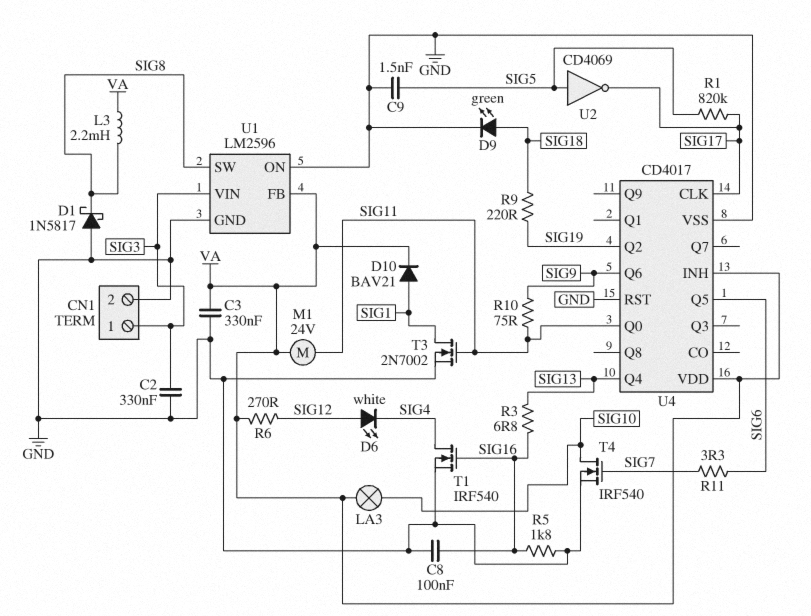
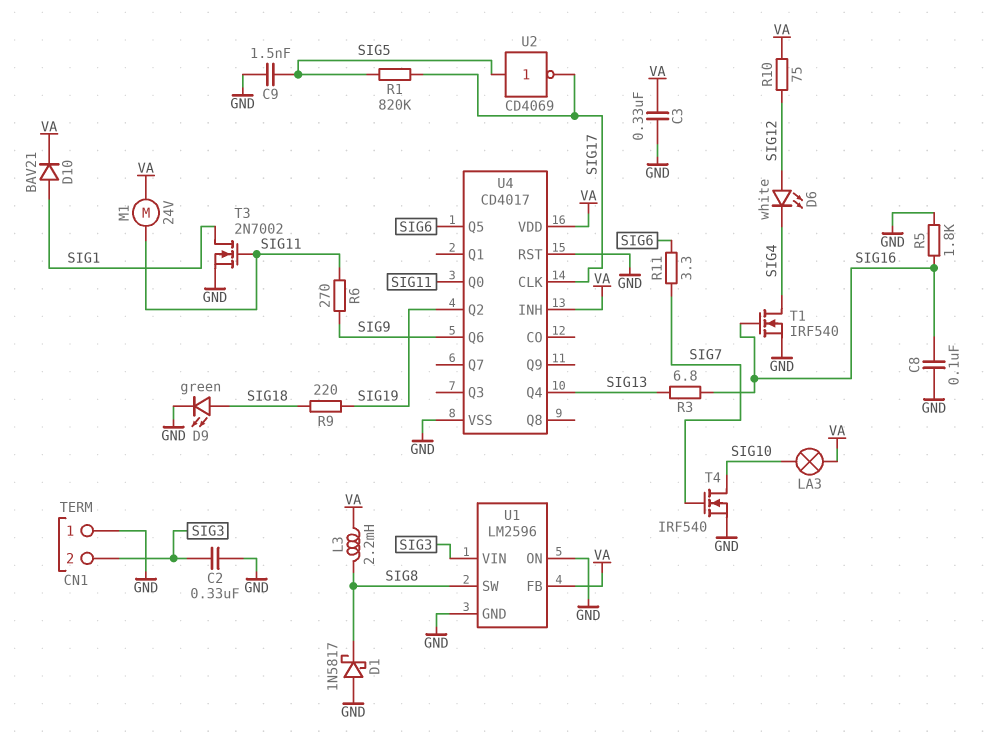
CN1 pin 1: SIG3 -> GND
CN1 pin 2: GND -> SIG3
R6: 270 (SIG12, VA) -> 270 (SIG9, SIG11)
R10: 75 (SIG9, SIG11) -> 75 (SIG12, VA)

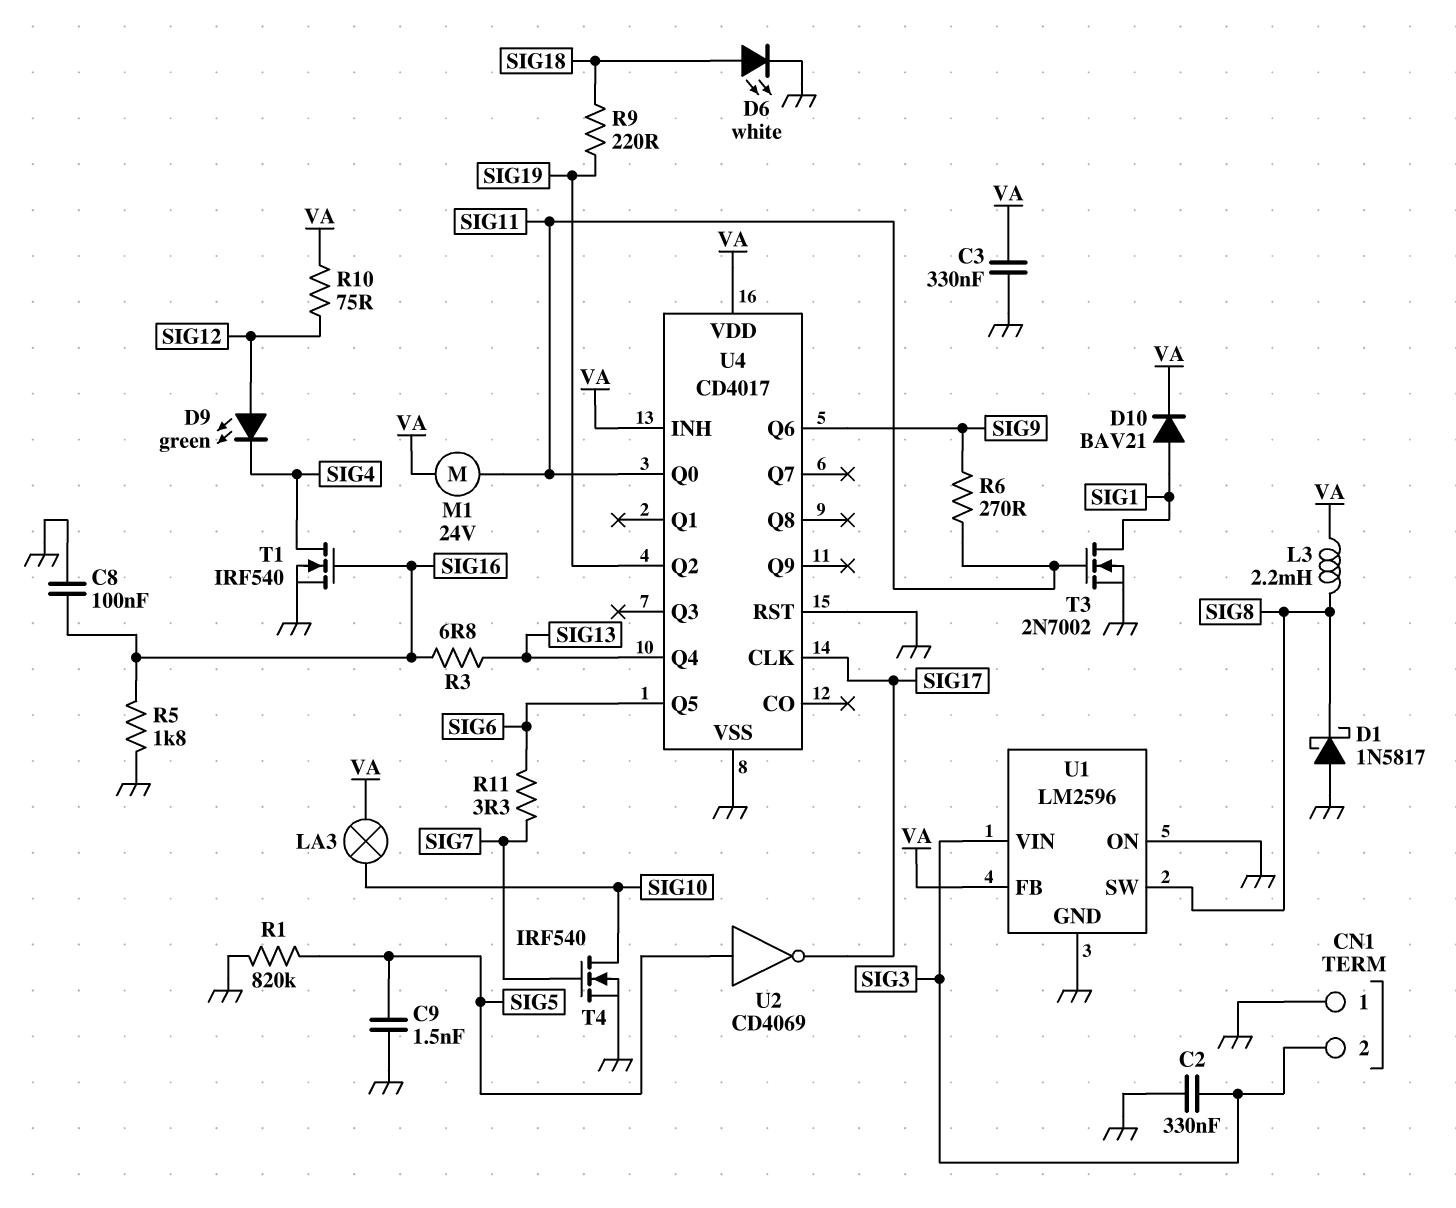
D6: LED white (A SIG12, K SIG4) -> LED white (A SIG18, K GND)
D9: LED green (A SIG18, K GND) -> LED green (A SIG12, K SIG4)
R1: 820k (SIG5, SIG17) -> 820k (GND, SIG5)

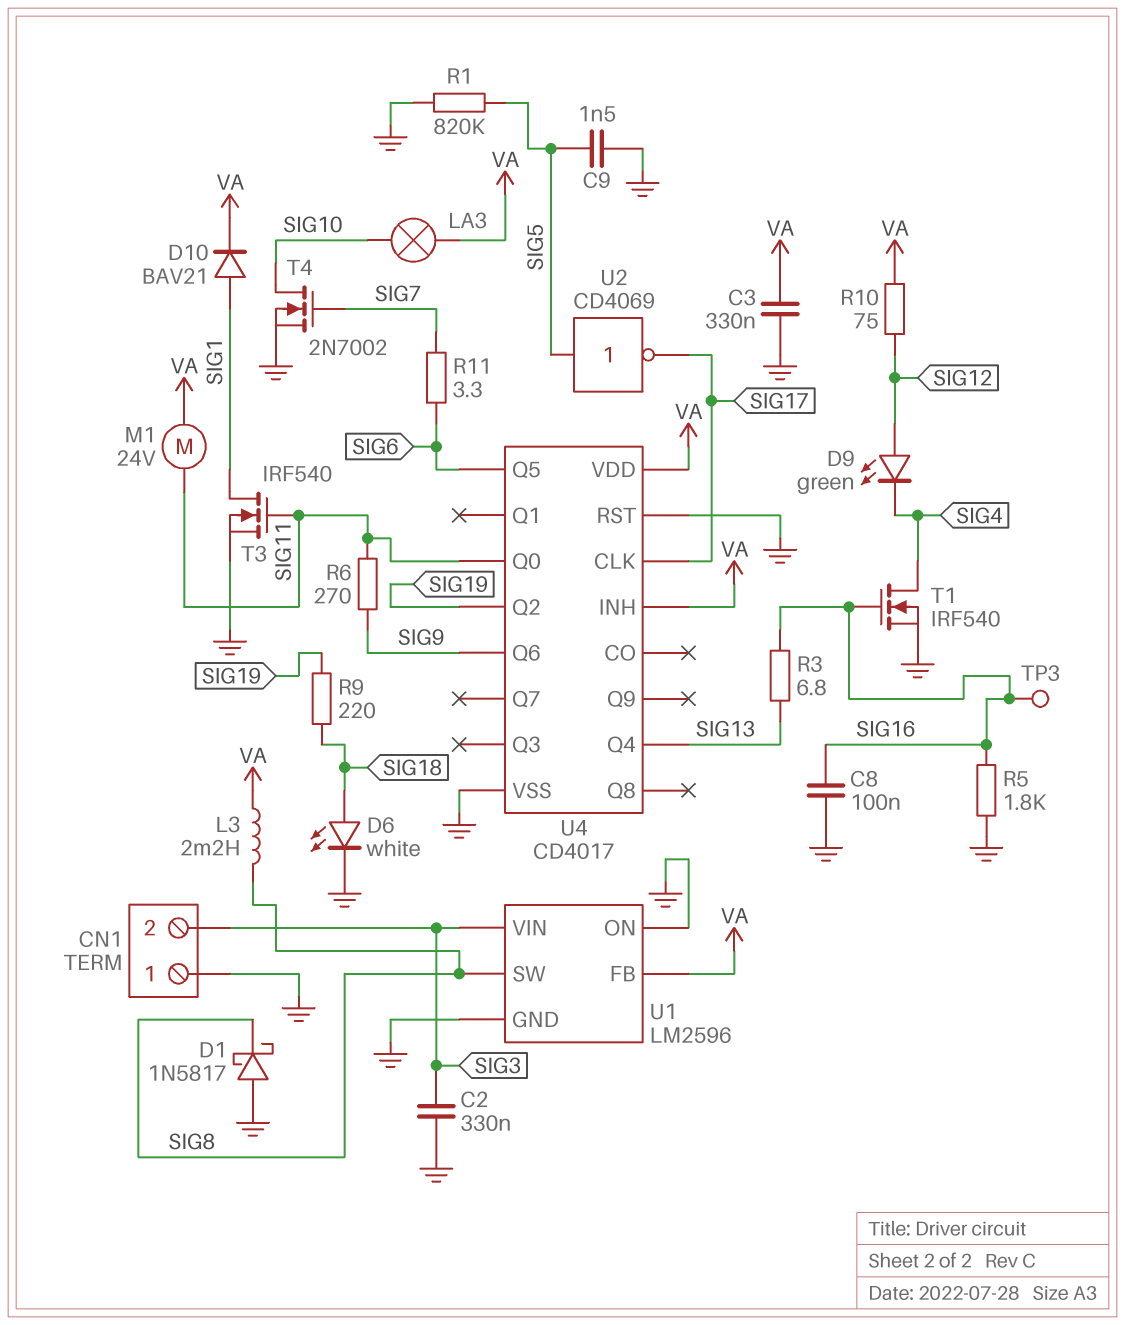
T3: NMOS 2N7002 (G SIG11, D SIG1, S GND) -> NMOS IRF540 (G SIG11, D SIG1, S GND)
T4: NMOS IRF540 (G SIG7, D SIG10, S GND) -> NMOS 2N7002 (G SIG7, D SIG10, S GND)
TP3: none -> test point (SIG16)

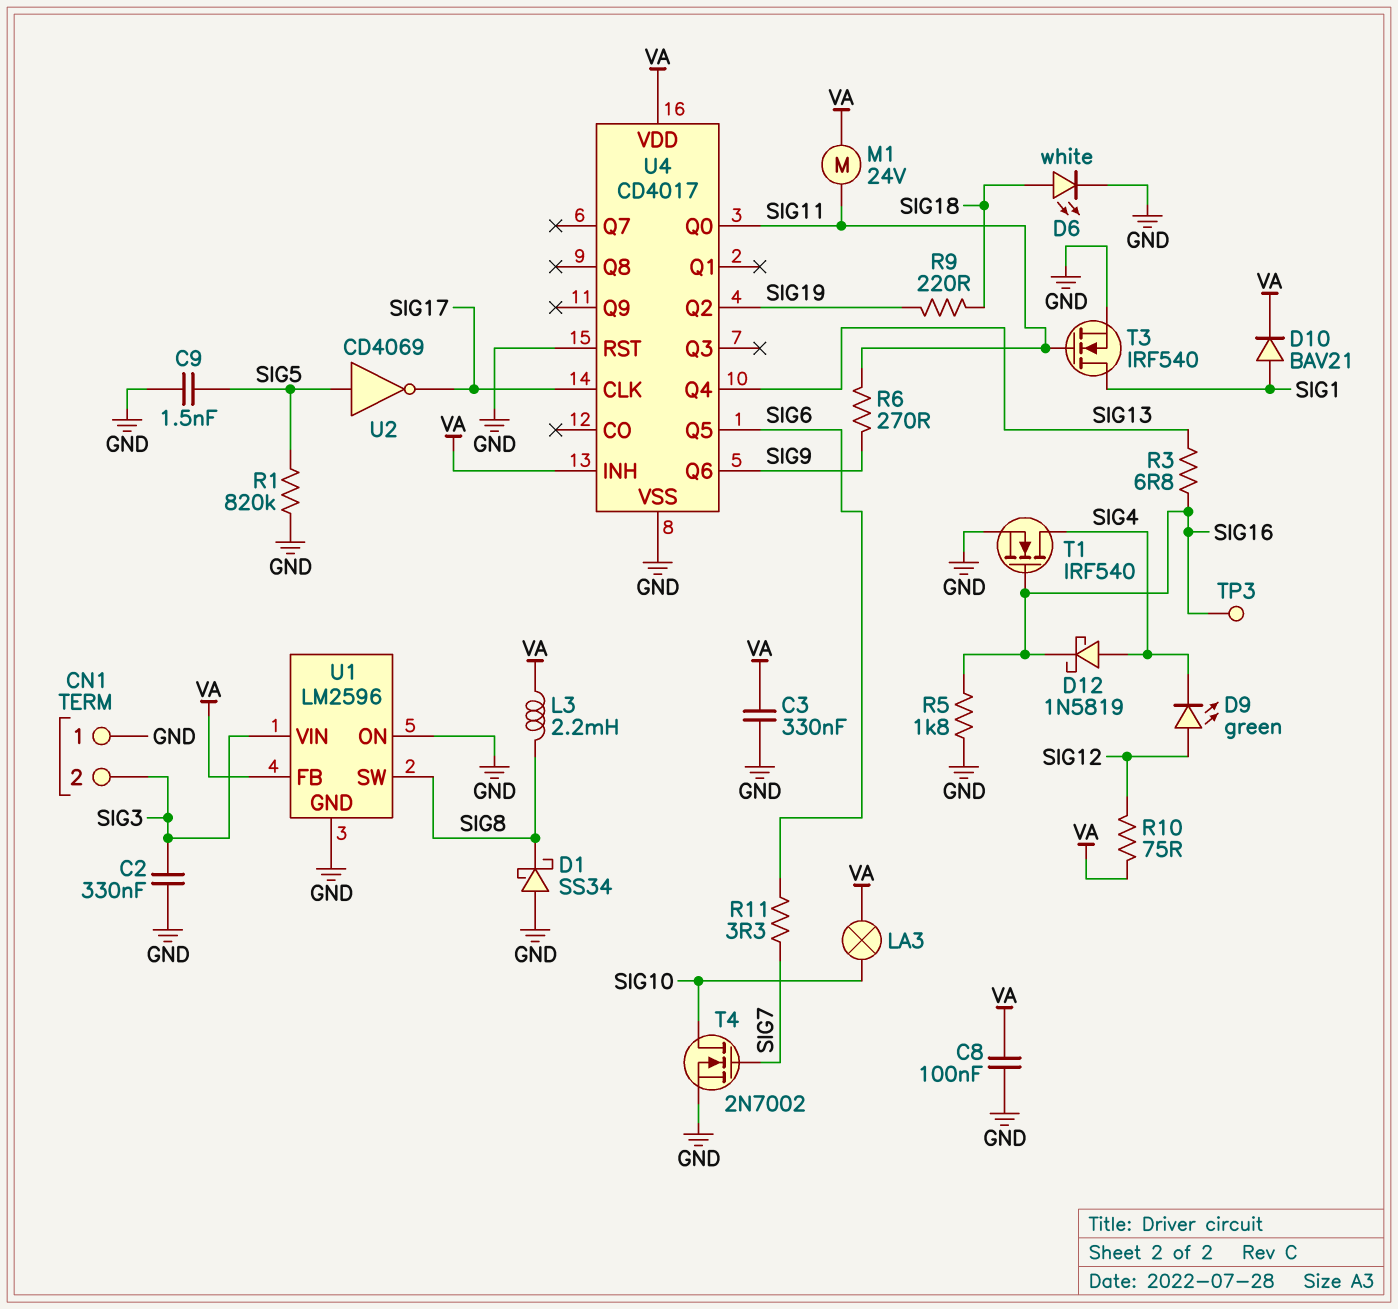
C8: 100nF (GND, SIG16) -> 100nF (GND, VA)
D1: schottky 1N5817 (A GND, K SIG8) -> schottky SS34 (A GND, K SIG8)
D12: none -> schottky 1N5819 (A SIG4, K SIG16)

